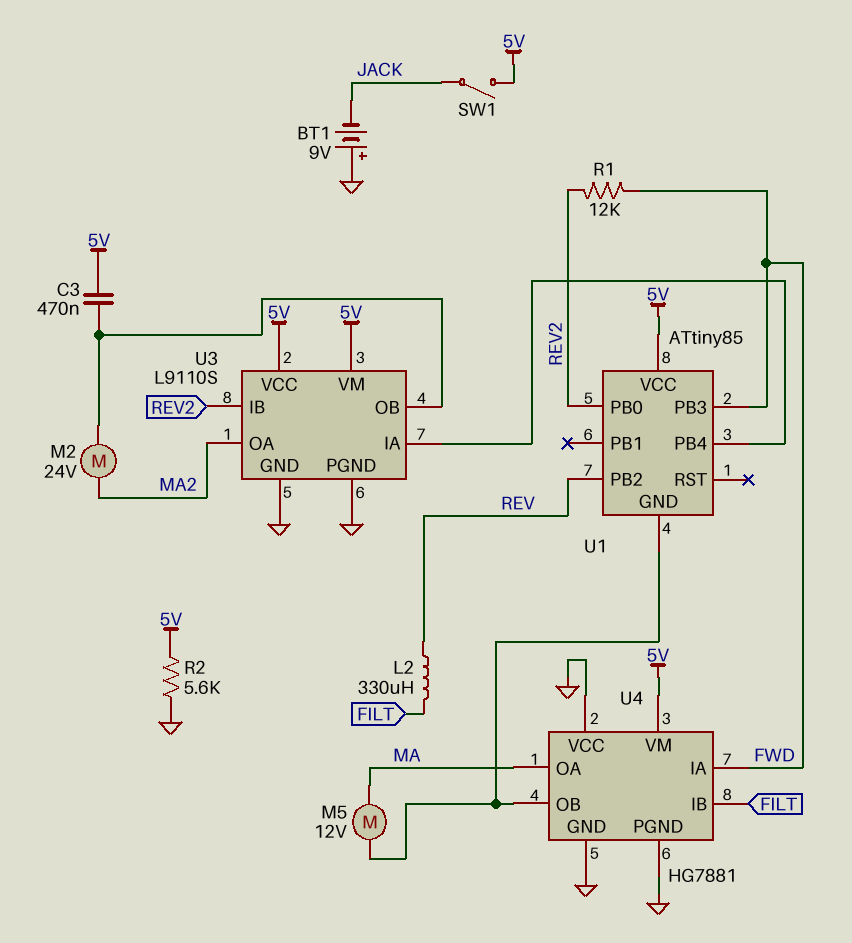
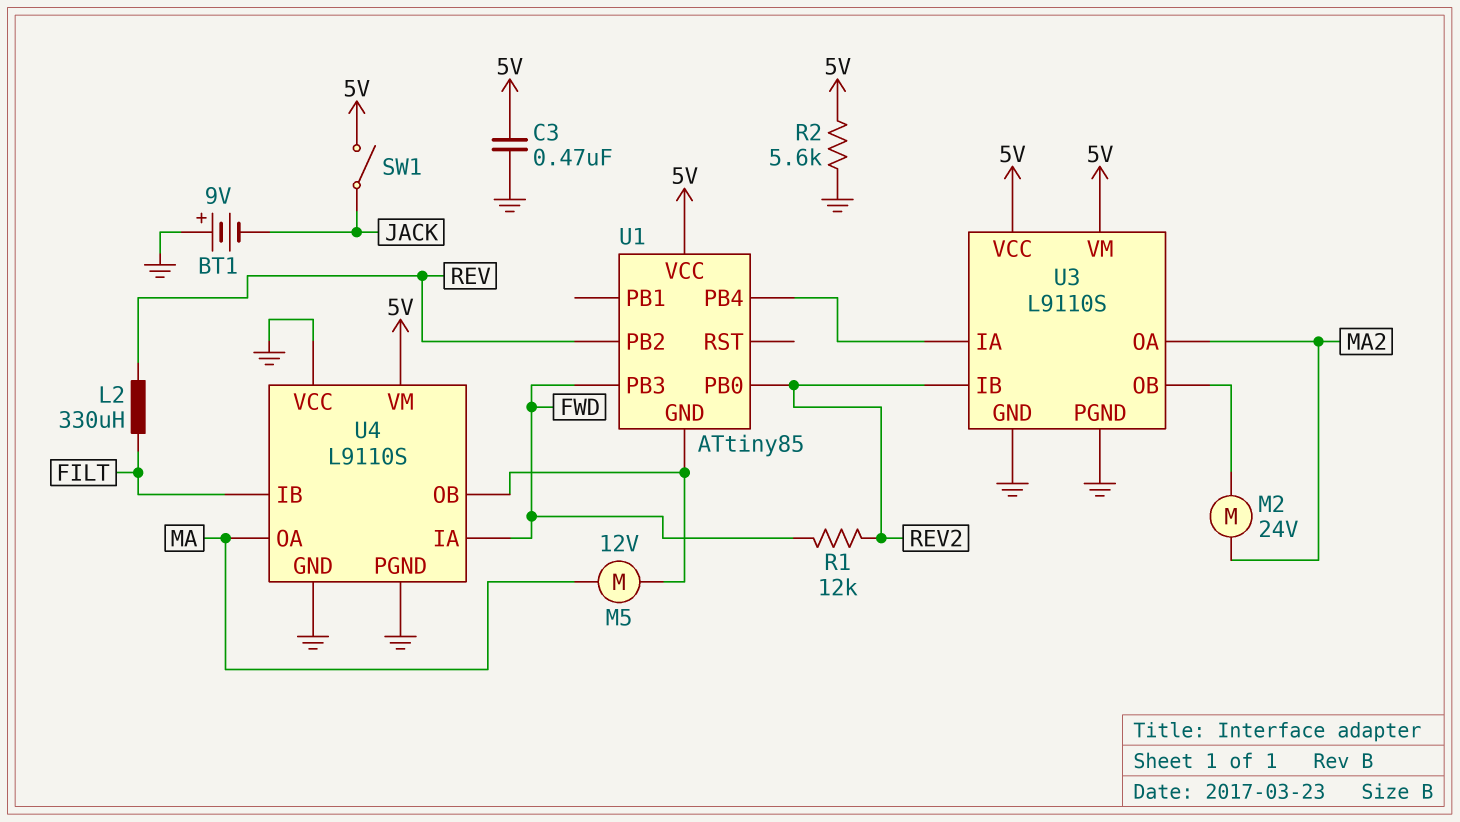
C3: 470nF (5V, U3/OB) -> 470nF (5V, GND)
U4: HG7881 -> L9110S

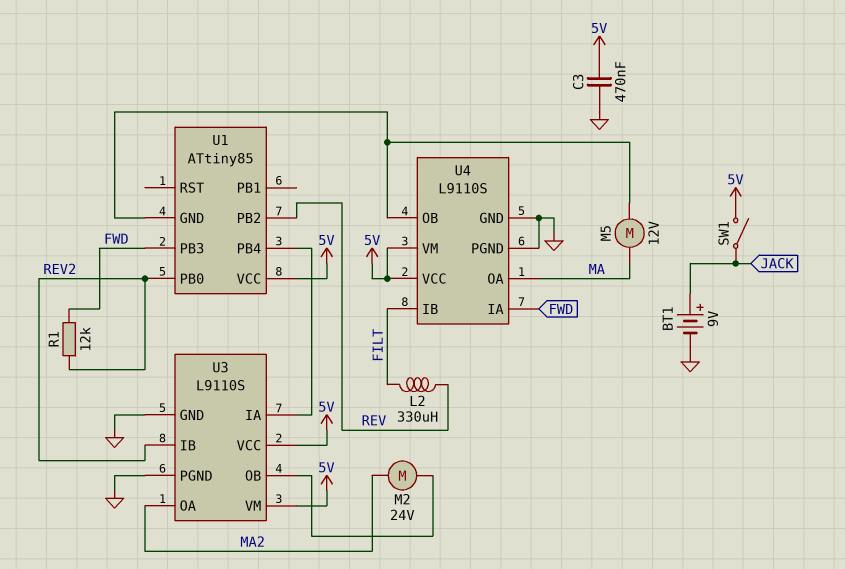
BT1: 9V (plus GND, minus JACK) -> 9V (plus JACK, minus GND)
R2: 5.6k (5V, GND) -> none
U4 pin VCC: GND -> 5V

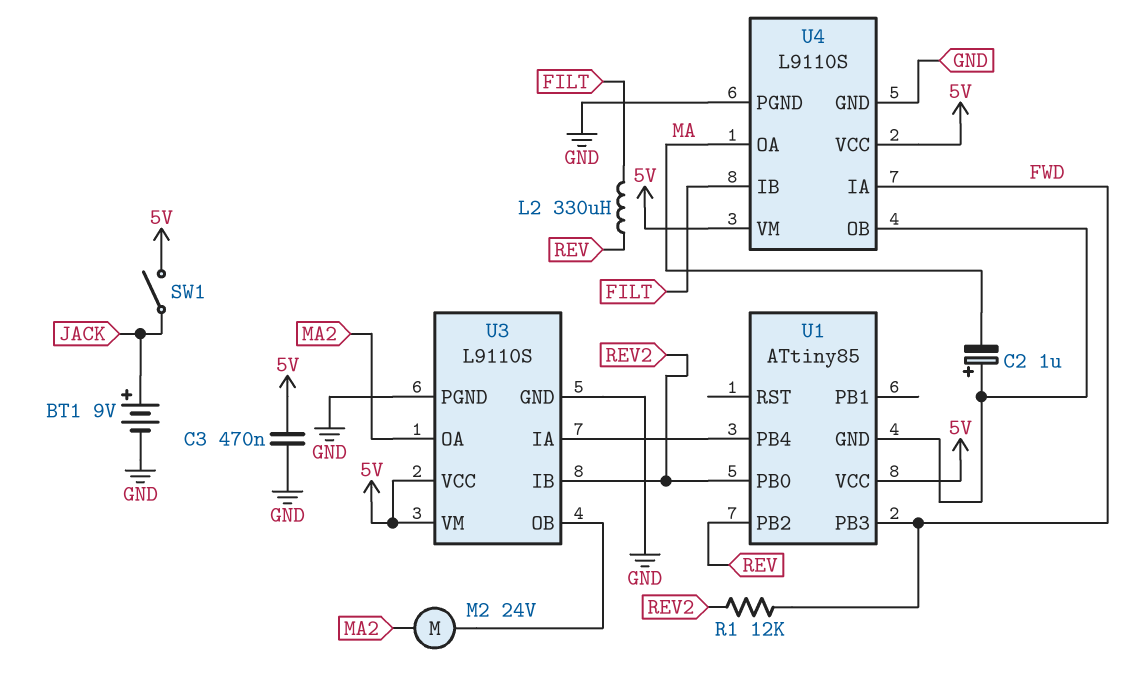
C2: none -> 1uF (plus U1/GND, minus MA)
M5: motor 12V (MA, U1/GND) -> none

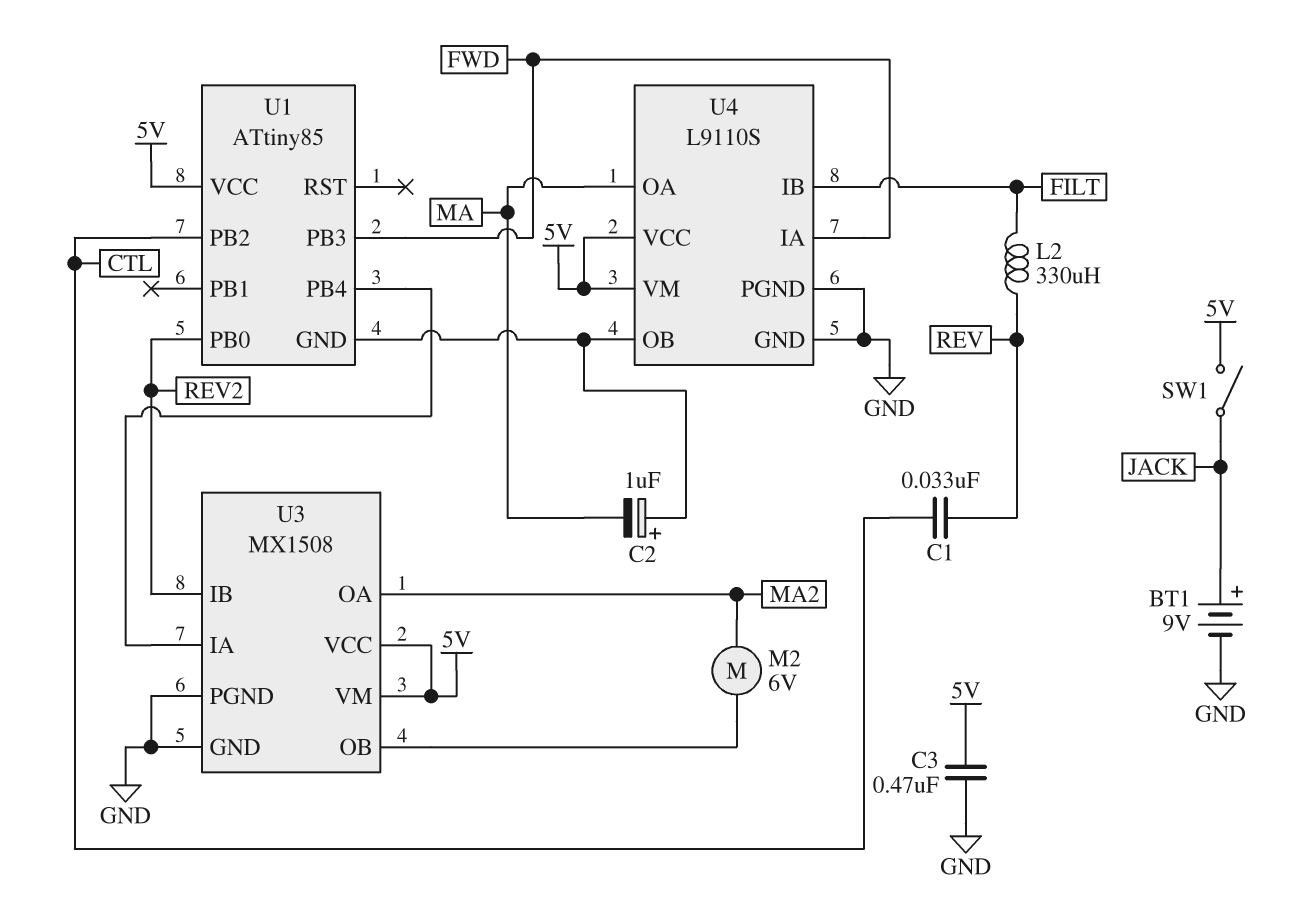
C1: none -> 33nF (CTL, REV)
M2: motor 24V (MA2, U3/OB) -> motor 6V (MA2, U3/OB)
R1: 12k (FWD, REV2) -> none
U1 pin PB2: REV -> CTL
U3: L9110S -> MX1508

